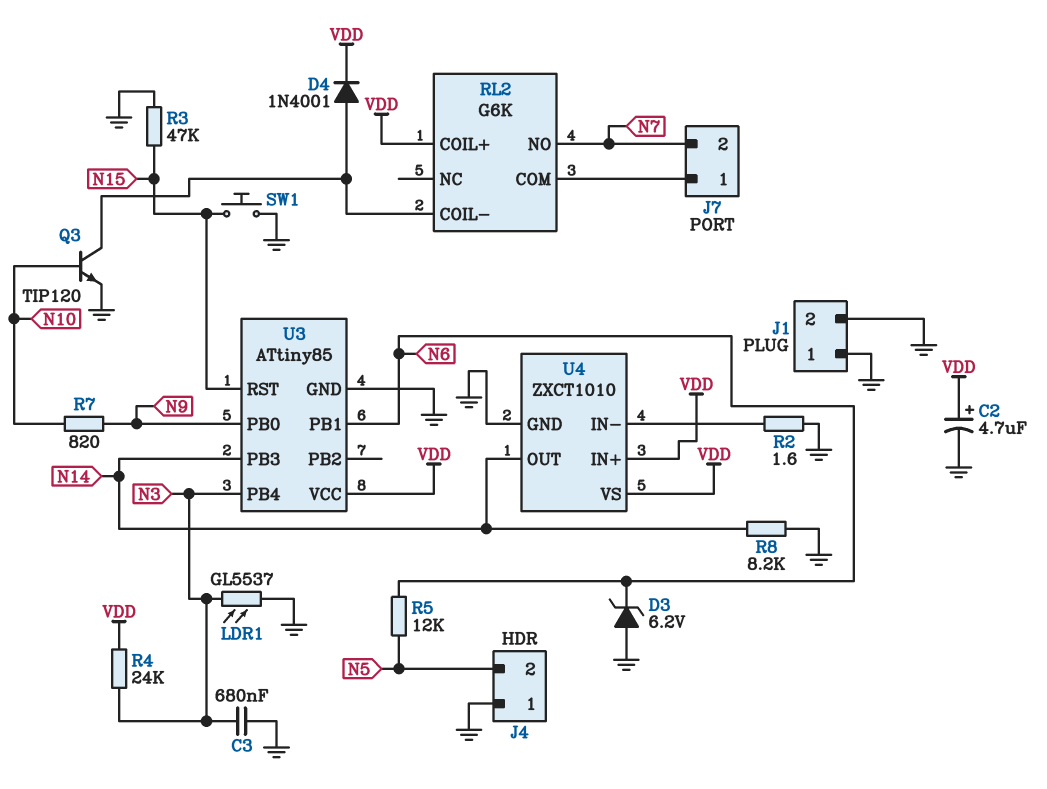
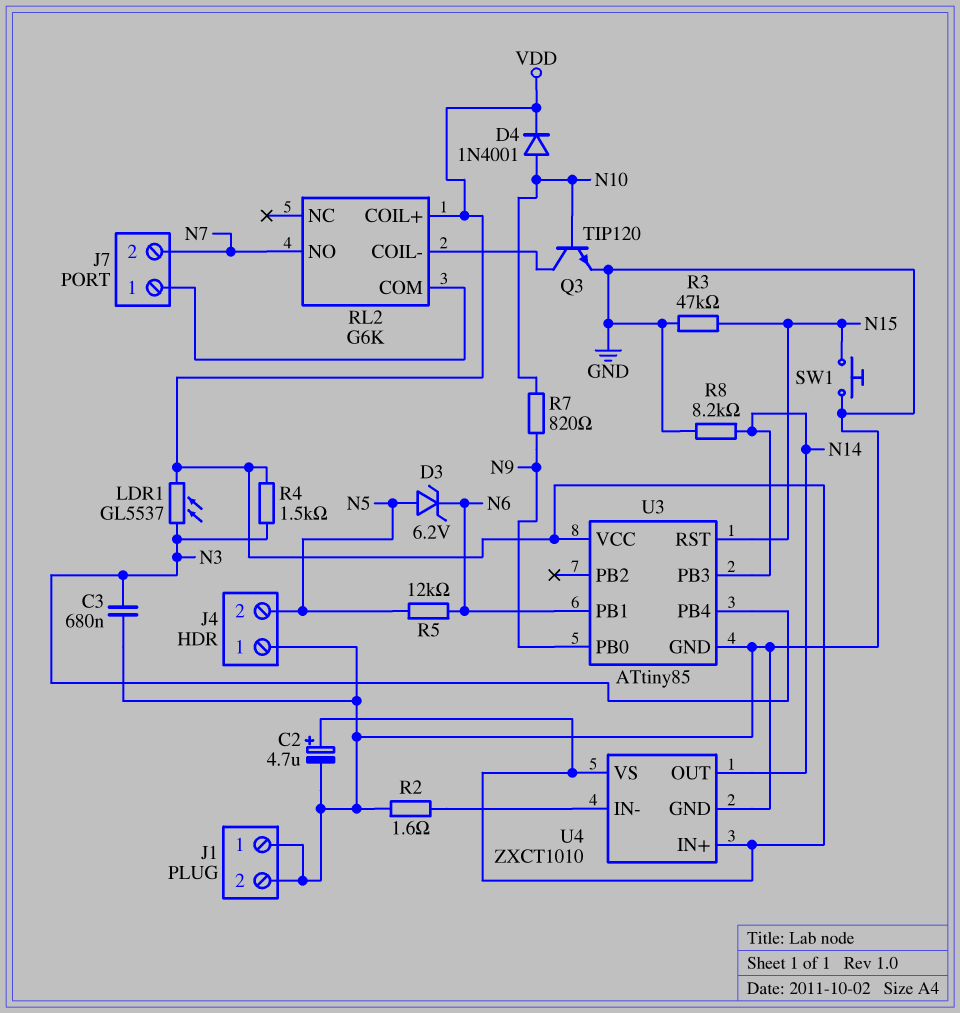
D3: zener 6.2V (A GND, K N6) -> zener 6.2V (A N5, K N6)
D4: diode 1N4001 (A RL2/COIL-, K VDD) -> diode 1N4001 (A N10, K VDD)
LDR1: GL5537 (GND, N3) -> GL5537 (N3, VDD)
R4: 24k (N3, VDD) -> 1.5k (N3, VDD)

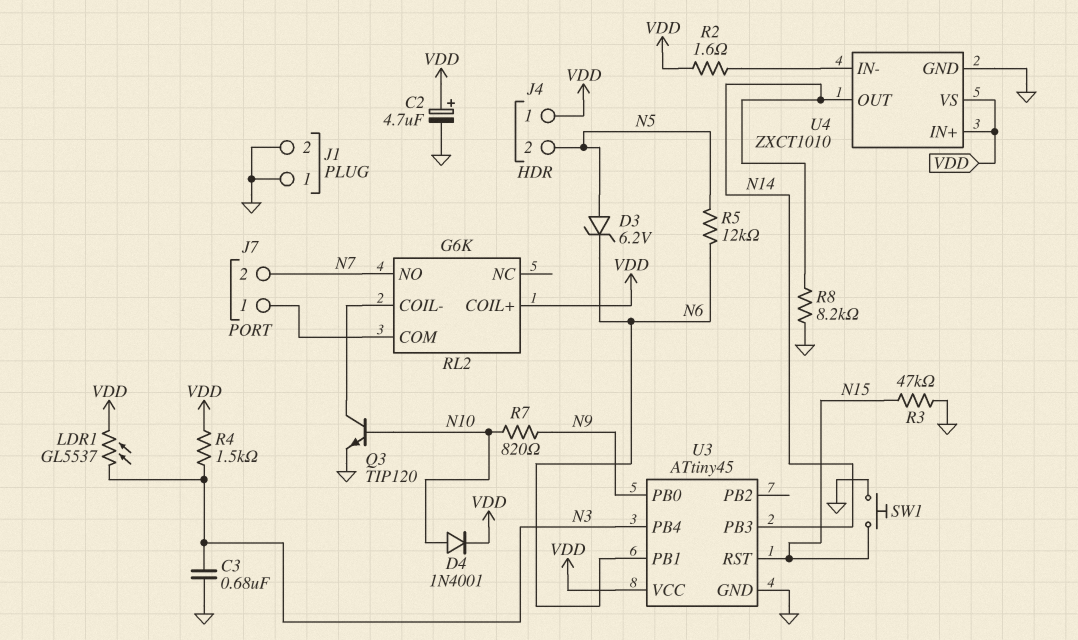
J4 pin 1: GND -> VDD
R2: 1.6 (GND, U4/IN-) -> 1.6 (U4/IN-, VDD)
U3: ATtiny85 -> ATtiny45

